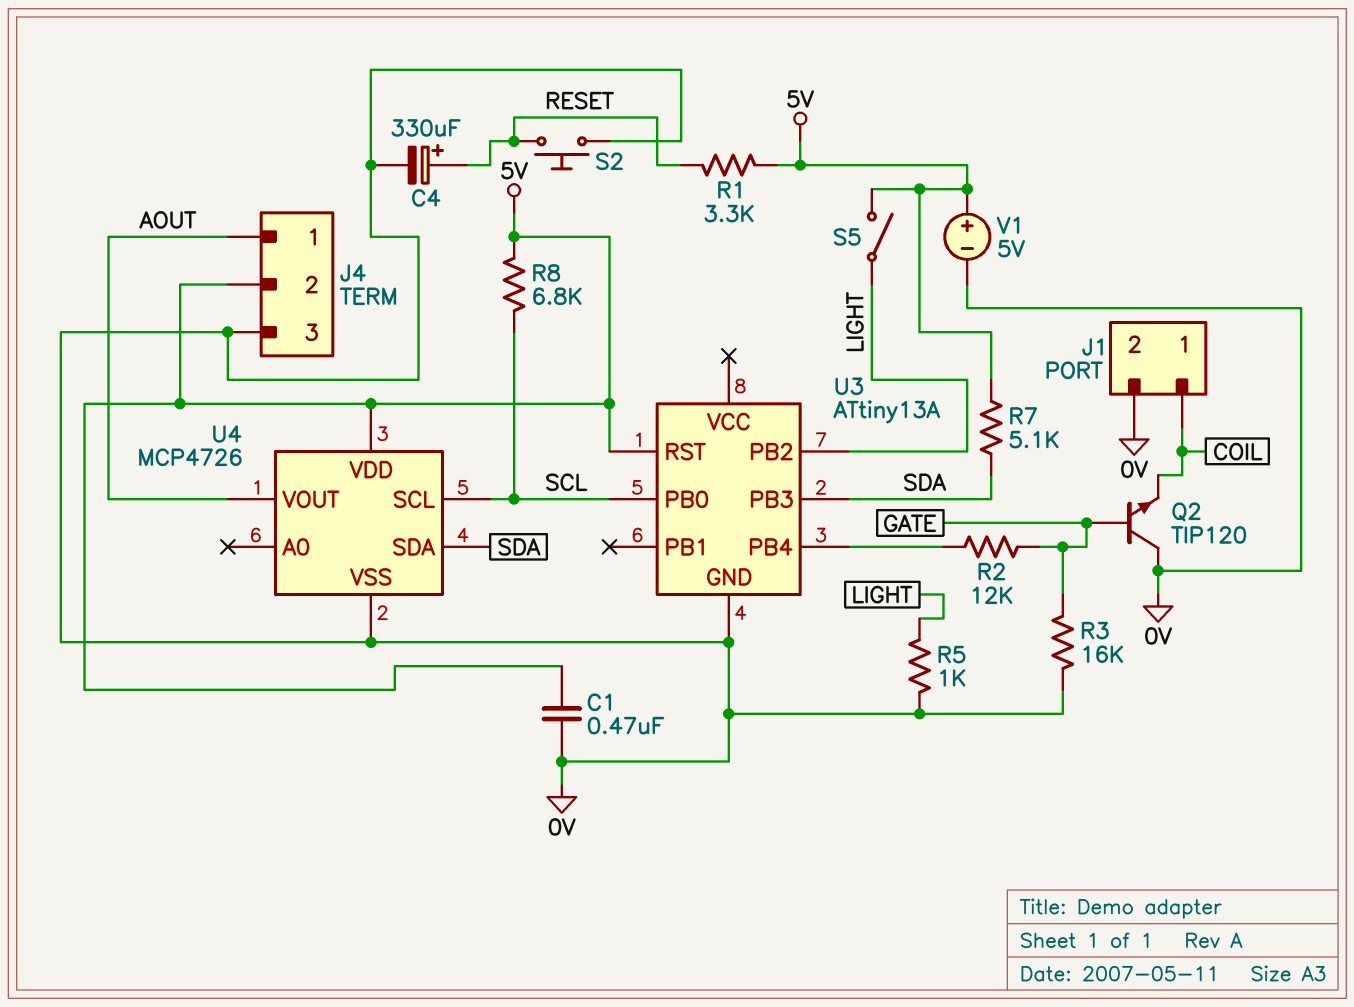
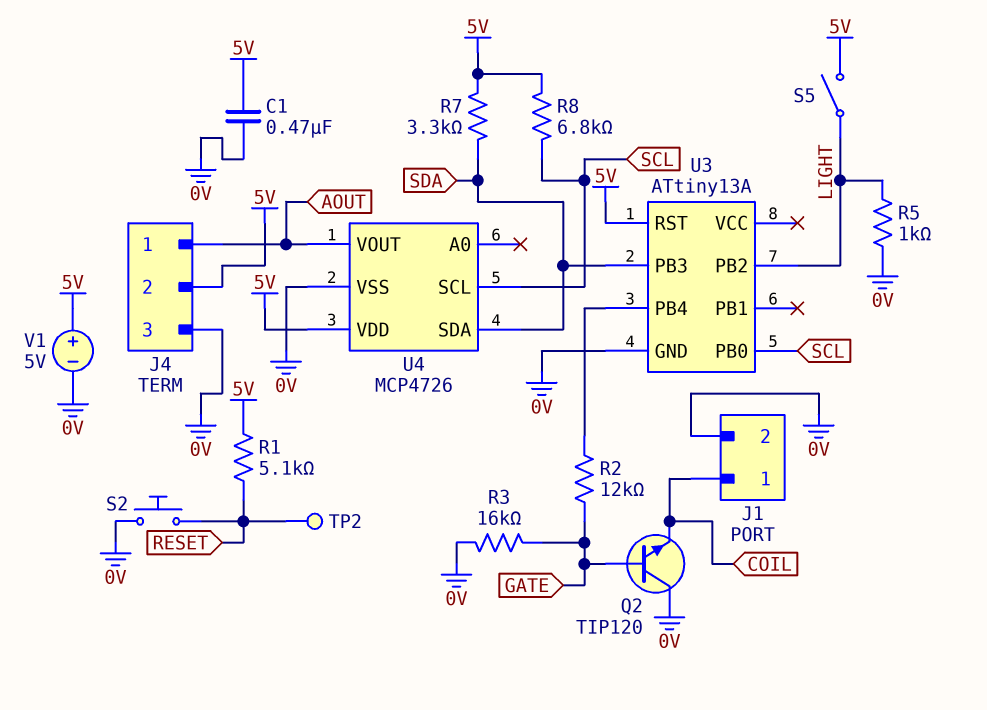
C4: 330uF (plus RESET, minus 0V) -> none
R1: 3.3k (5V, RESET) -> 5.1k (5V, RESET)
R7: 5.1k (5V, SDA) -> 3.3k (5V, SDA)
TP2: none -> test point (RESET)

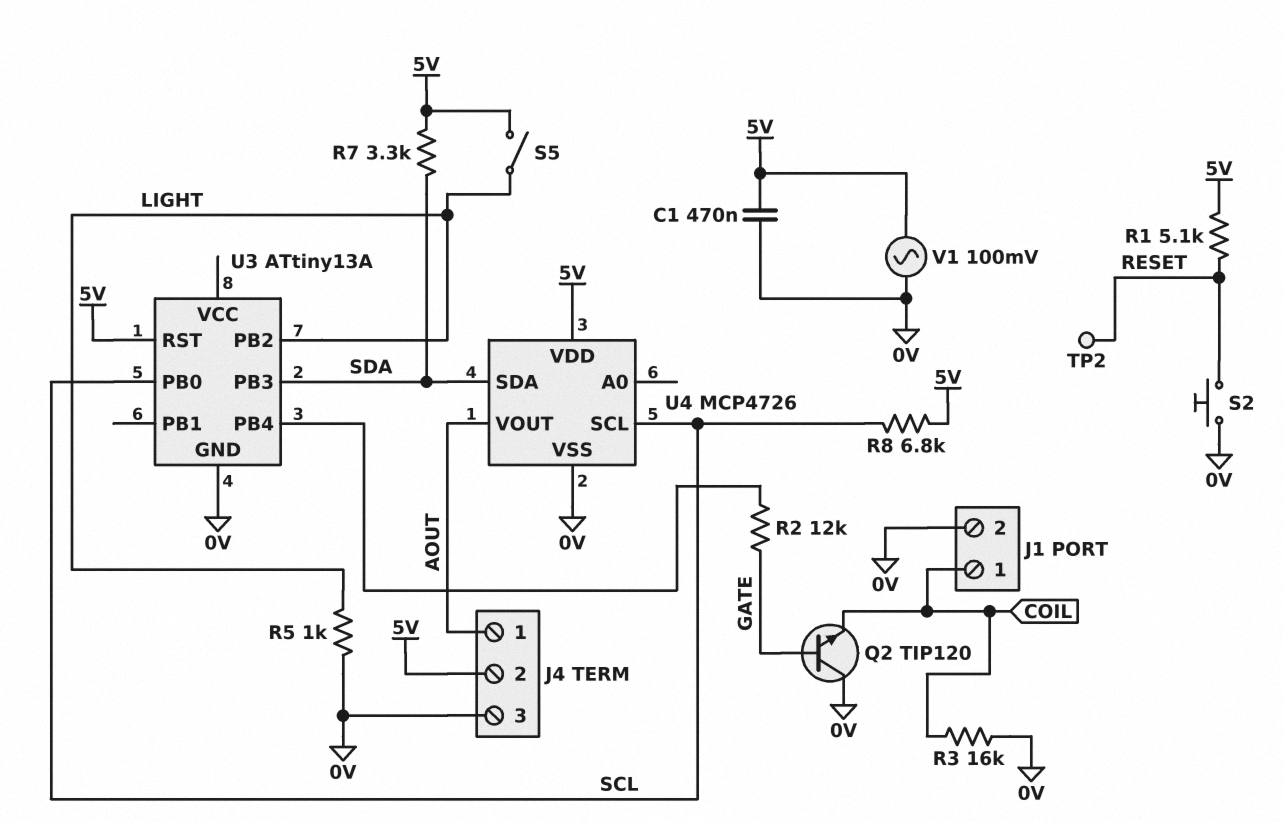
R3: 16k (0V, GATE) -> 16k (0V, COIL)
V1: 5V (plus 5V, minus 0V) -> AC 100mV (0V, 5V)

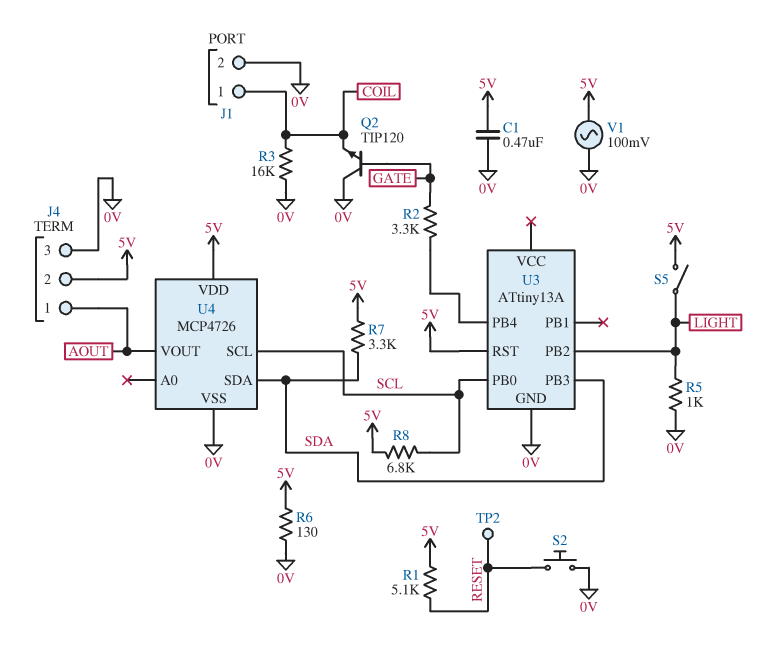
R2: 12k (GATE, U3/PB4) -> 3.3k (GATE, U3/PB4)
R6: none -> 130 (0V, 5V)

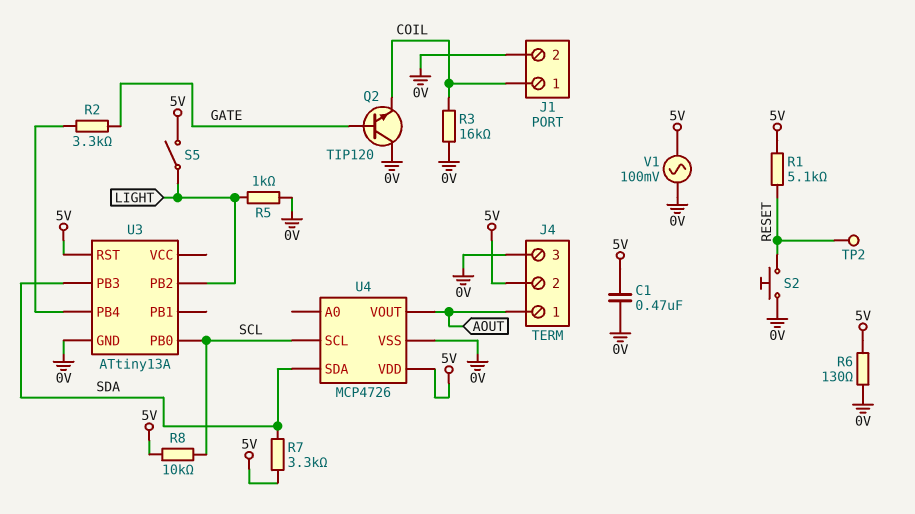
R8: 6.8k (5V, SCL) -> 10k (5V, SCL)

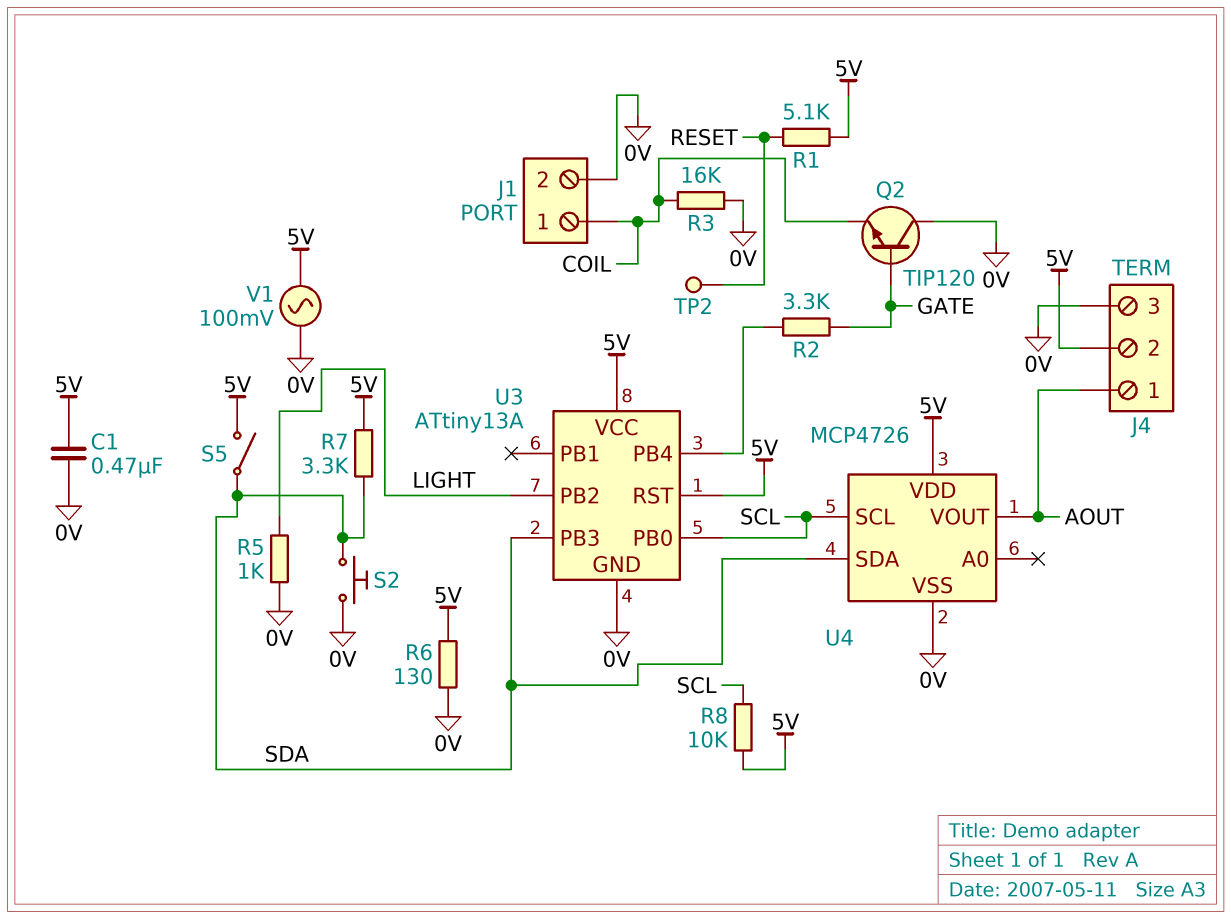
S2: button (0V, RESET) -> button (0V, SDA)
S5: switch (5V, LIGHT) -> switch (5V, SDA)
U3 pin VCC: none -> 5V

